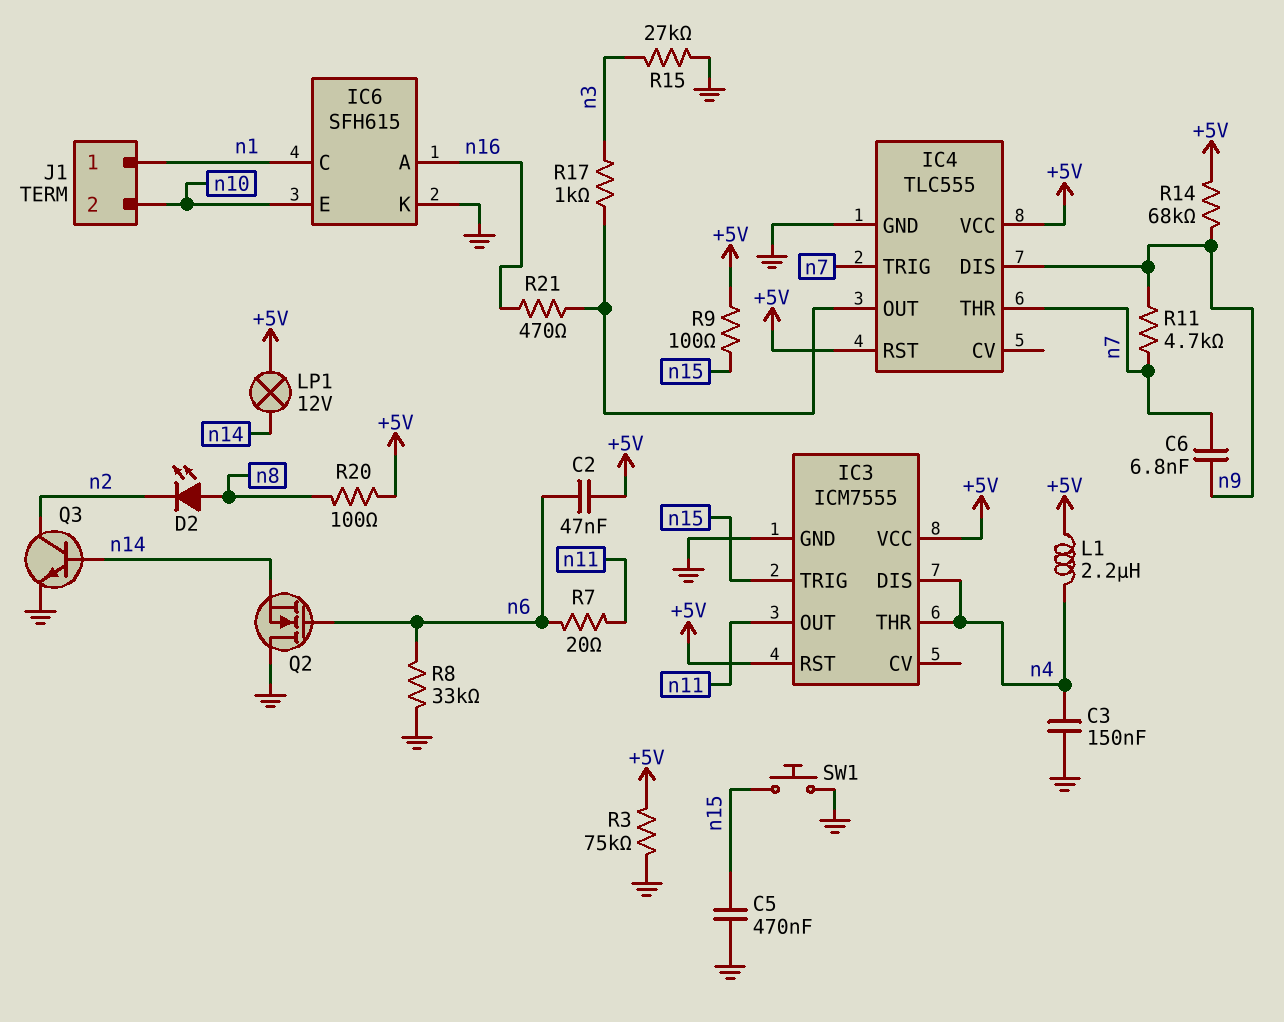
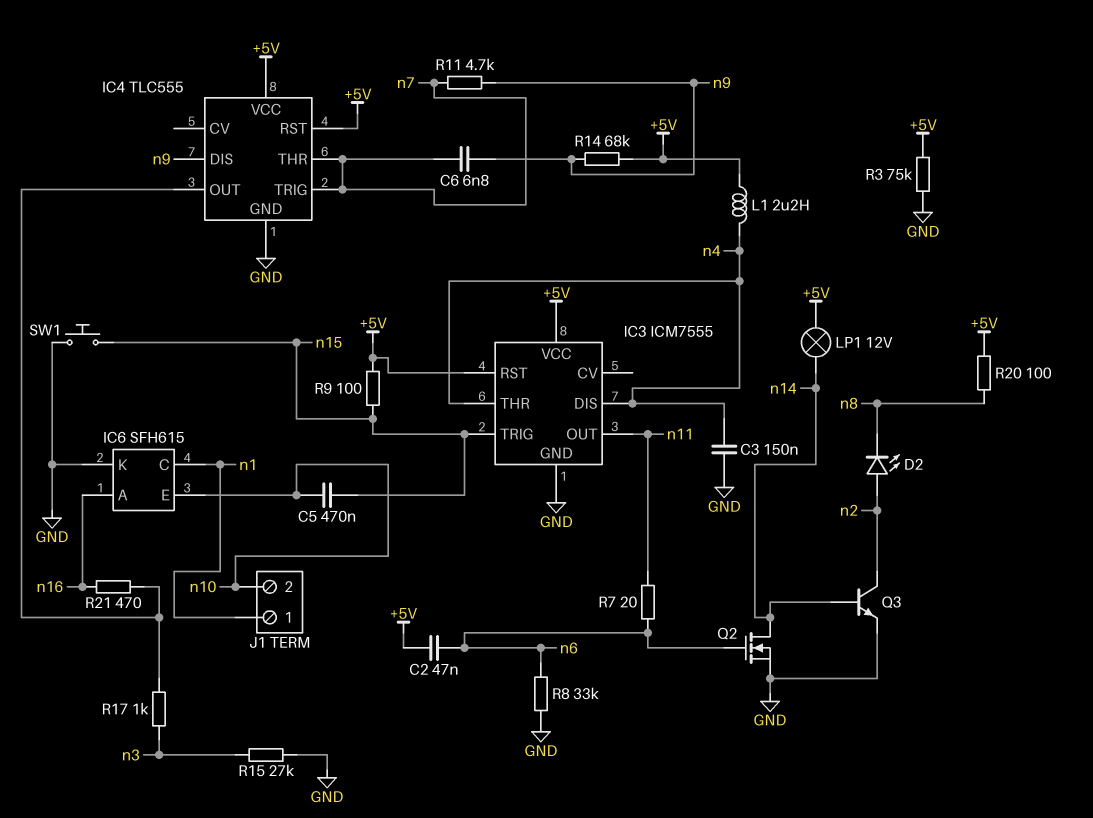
C5: 470nF (GND, n15) -> 470nF (n10, n15)
D2: LED (A n8, K n2) -> LED (A n2, K n8)
Q2: NMOS (G n6, D GND, S n14) -> NMOS (G n6, D n14, S GND)

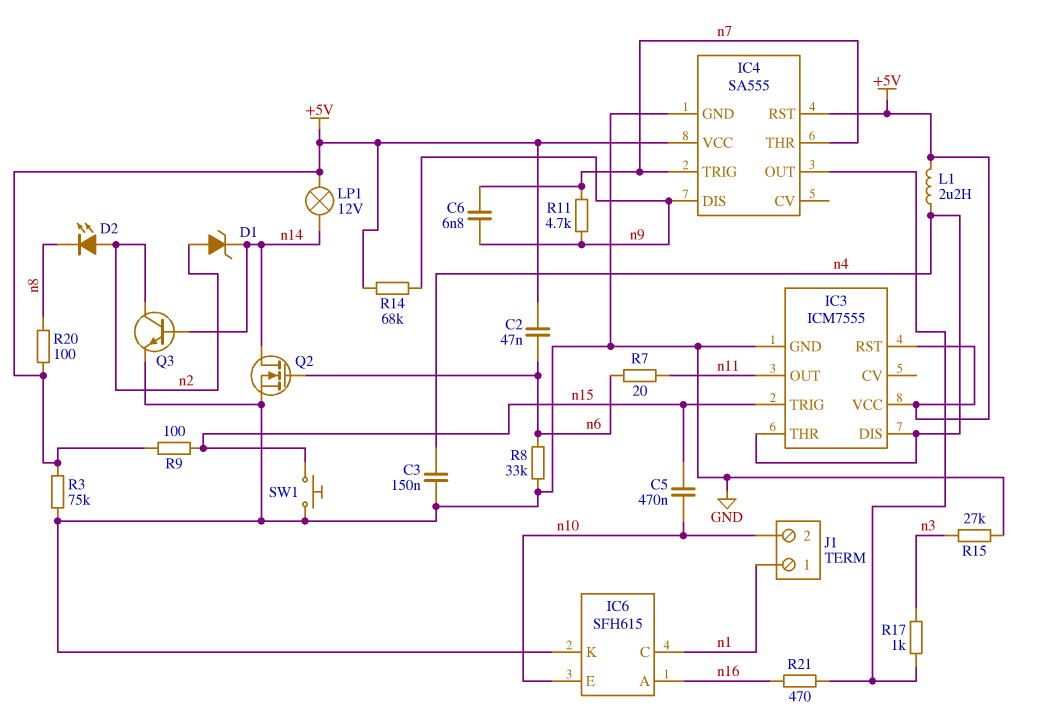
D1: none -> zener (A n2, K n14)
IC4: TLC555 -> SA555

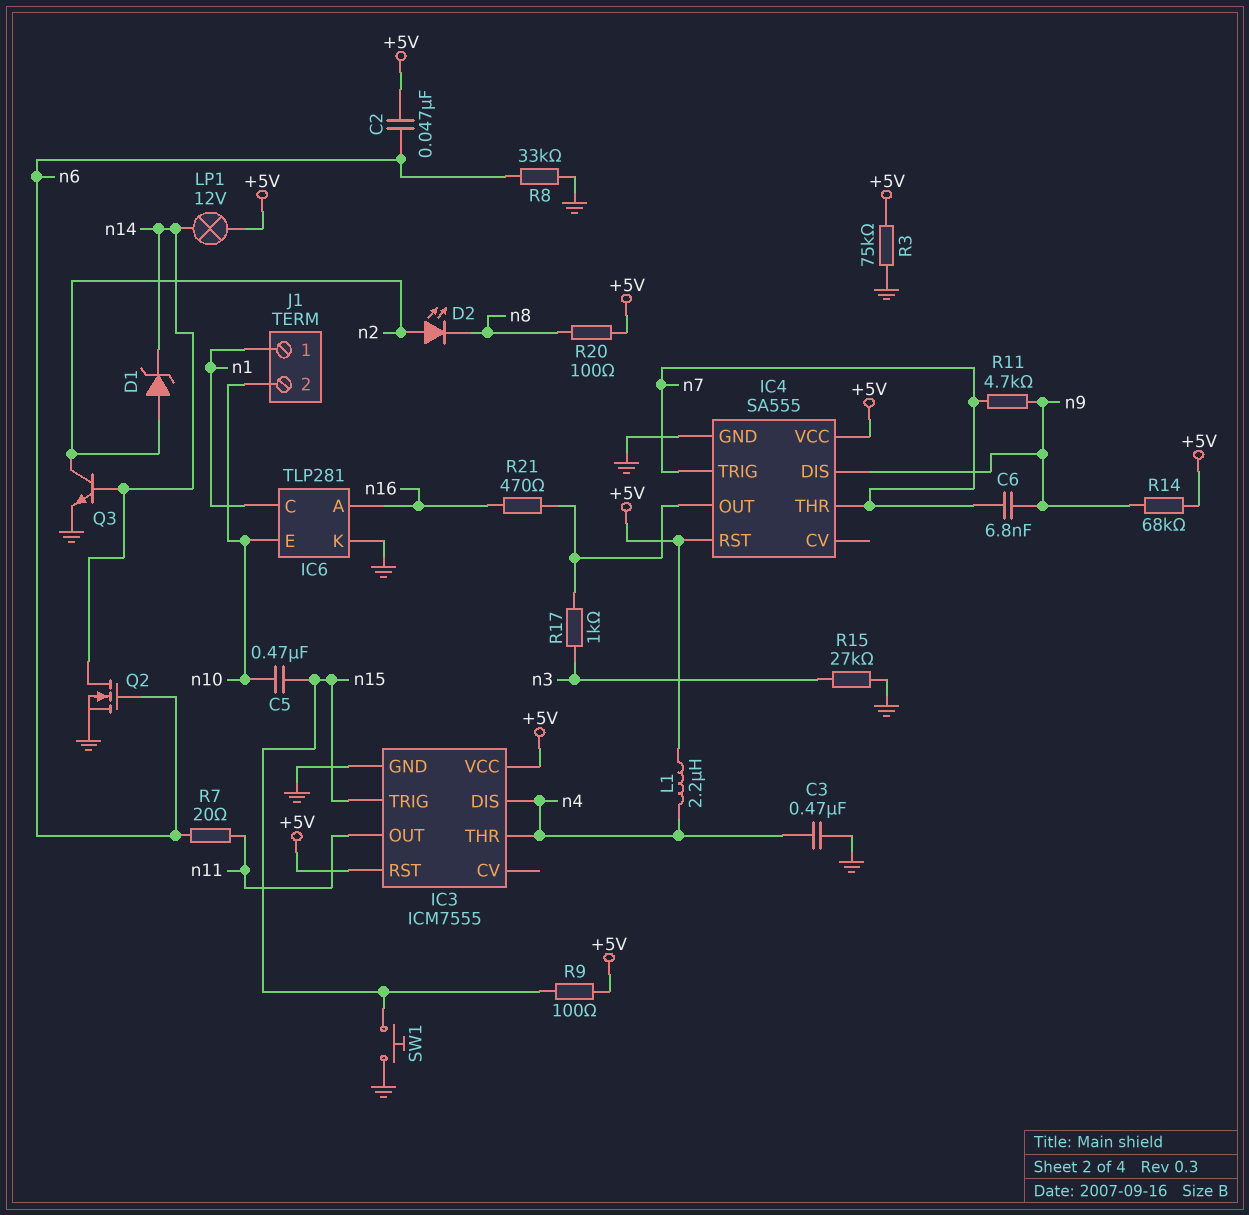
C3: 150nF (GND, n4) -> 470nF (GND, n4)
IC6: SFH615 -> TLP281

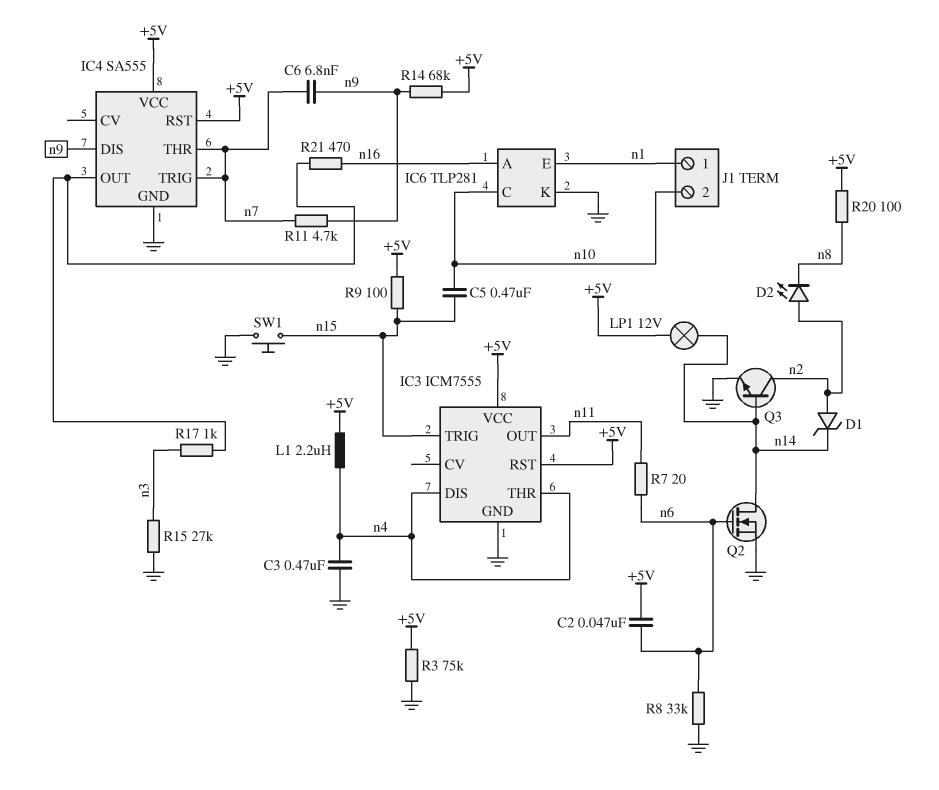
IC6 pin C: n1 -> n10
IC6 pin E: n10 -> n1

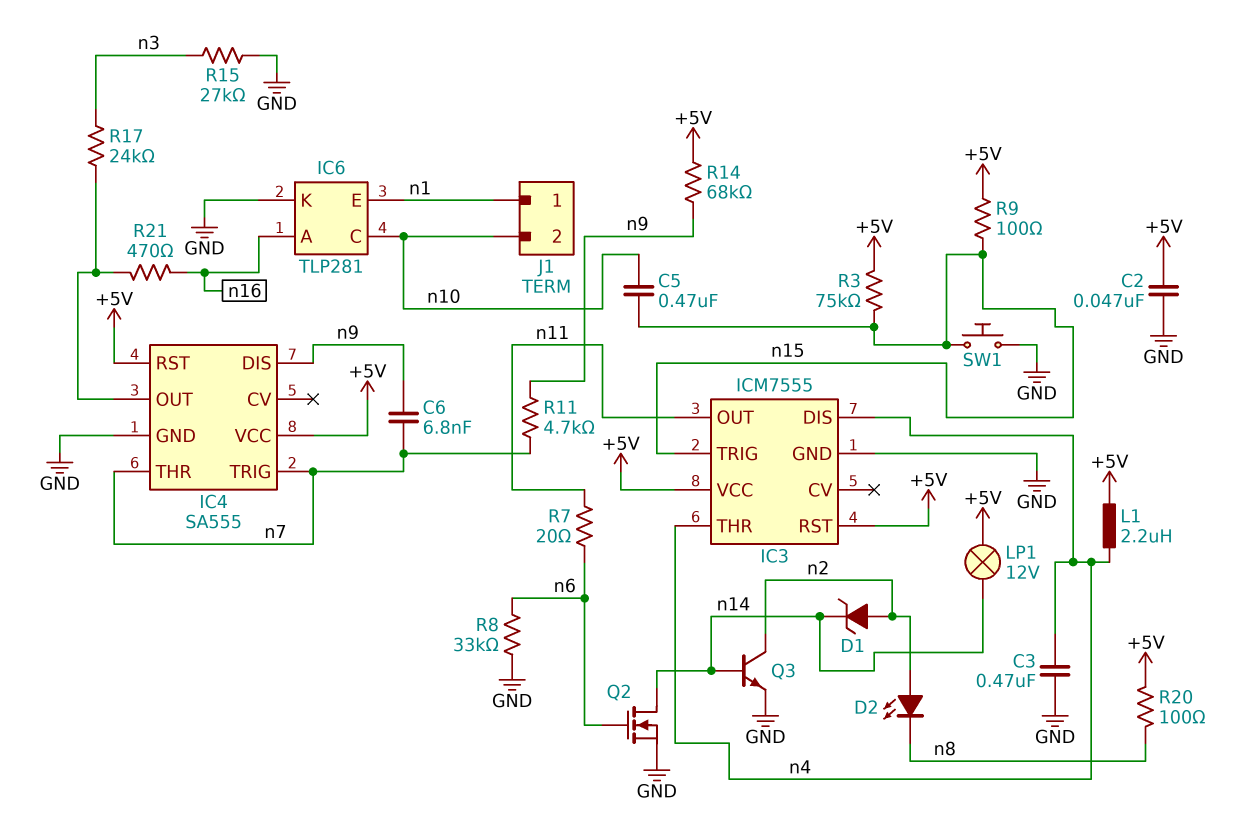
C2: 47nF (+5V, n6) -> 47nF (+5V, GND)
R3: 75k (+5V, GND) -> 75k (+5V, n15)
R17: 1k (IC4/OUT, n3) -> 24k (IC4/OUT, n3)

